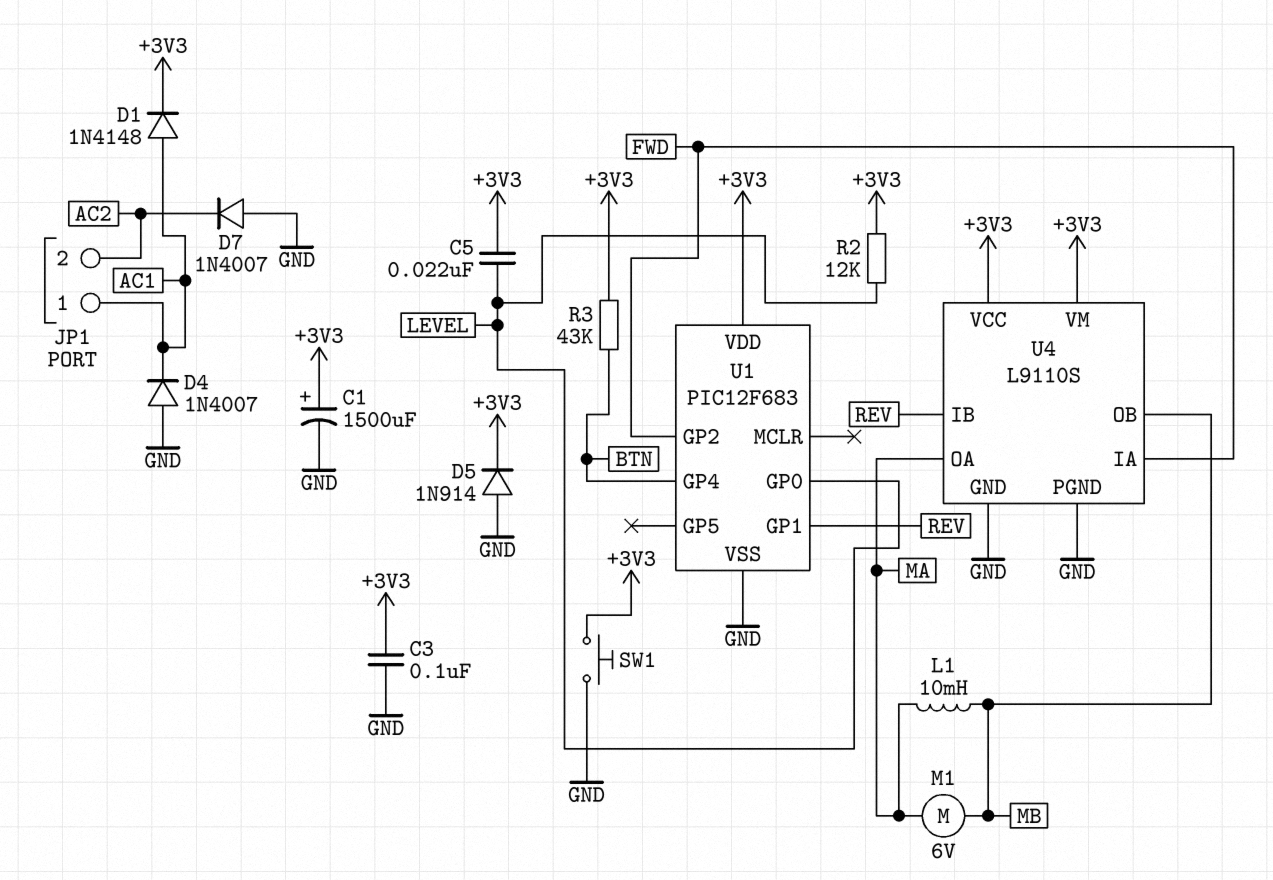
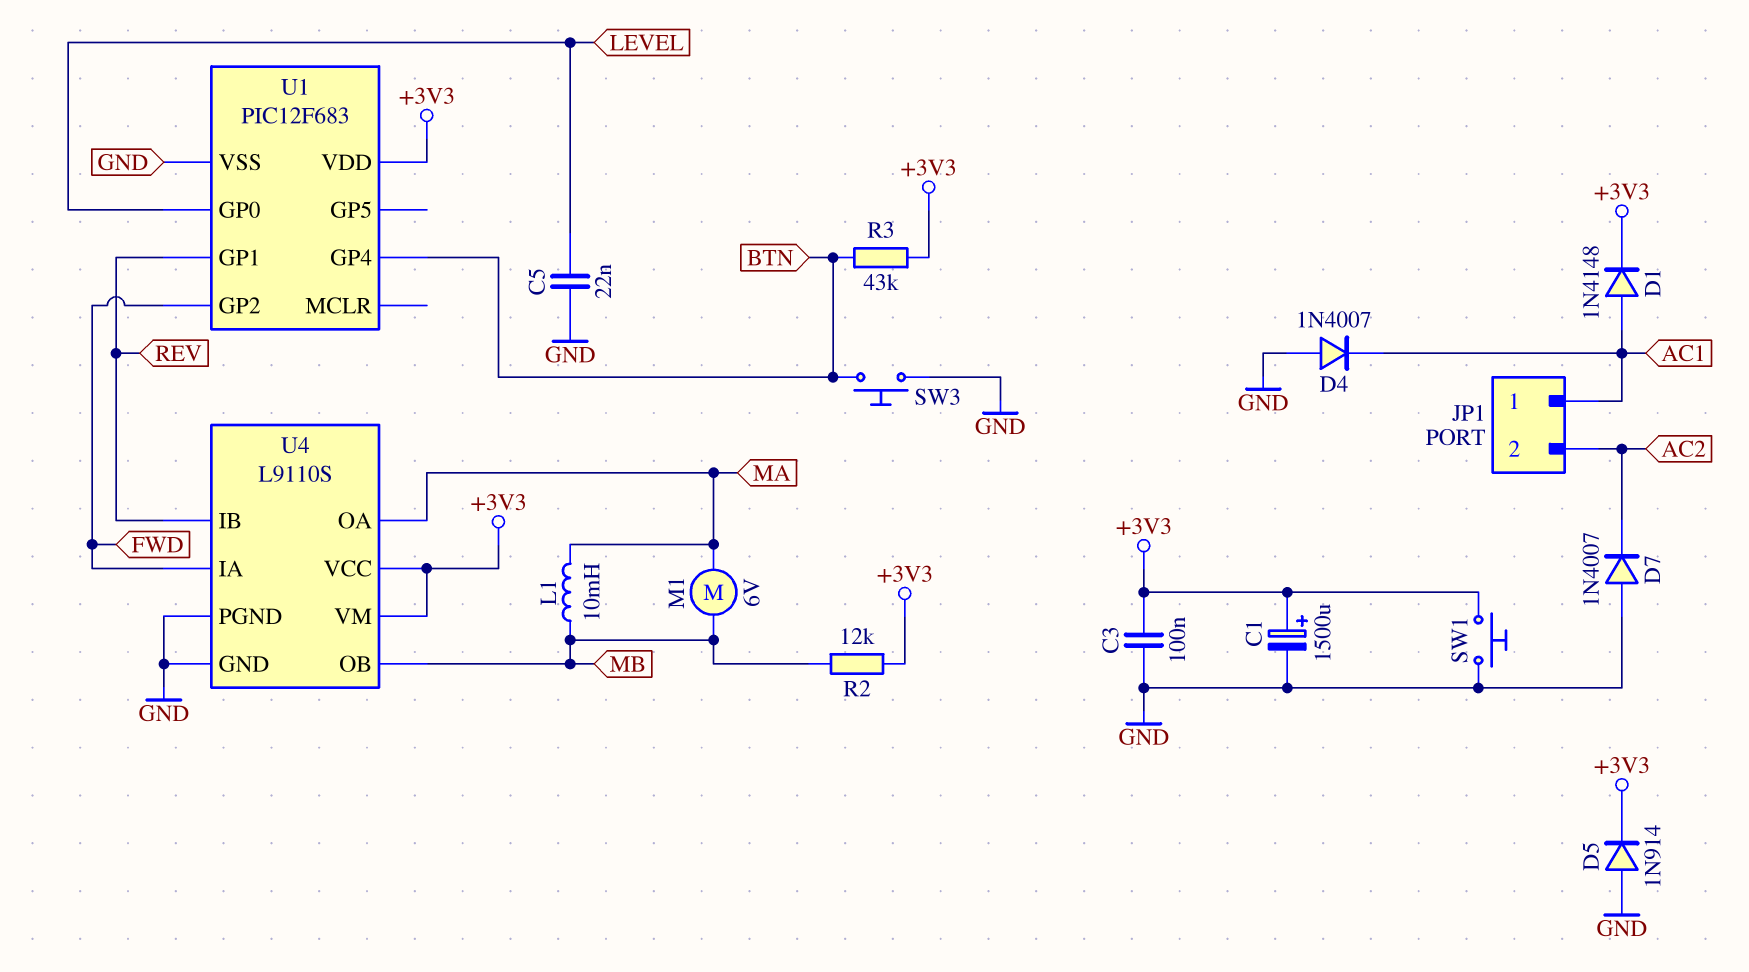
C5: 22nF (+3V3, LEVEL) -> 22nF (GND, LEVEL)
R2: 12k (+3V3, LEVEL) -> 12k (+3V3, MB)
SW3: none -> button (BTN, GND)

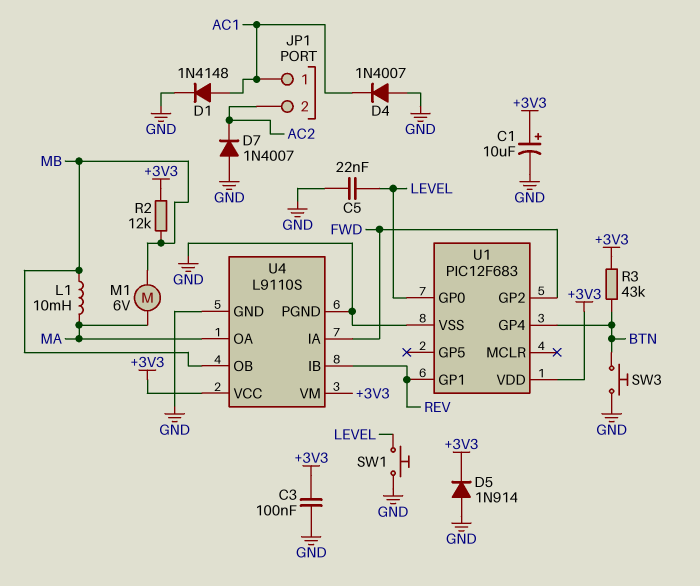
C1: 1500uF (plus +3V3, minus GND) -> 10uF (plus +3V3, minus GND)
D1: diode 1N4148 (A AC1, K +3V3) -> diode 1N4148 (A AC1, K GND)
SW1: button (+3V3, GND) -> button (GND, LEVEL)

